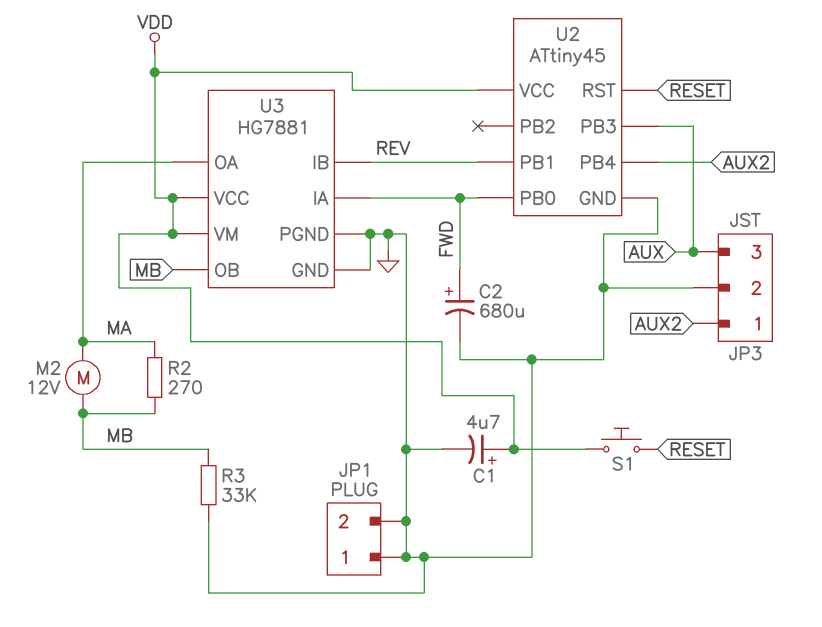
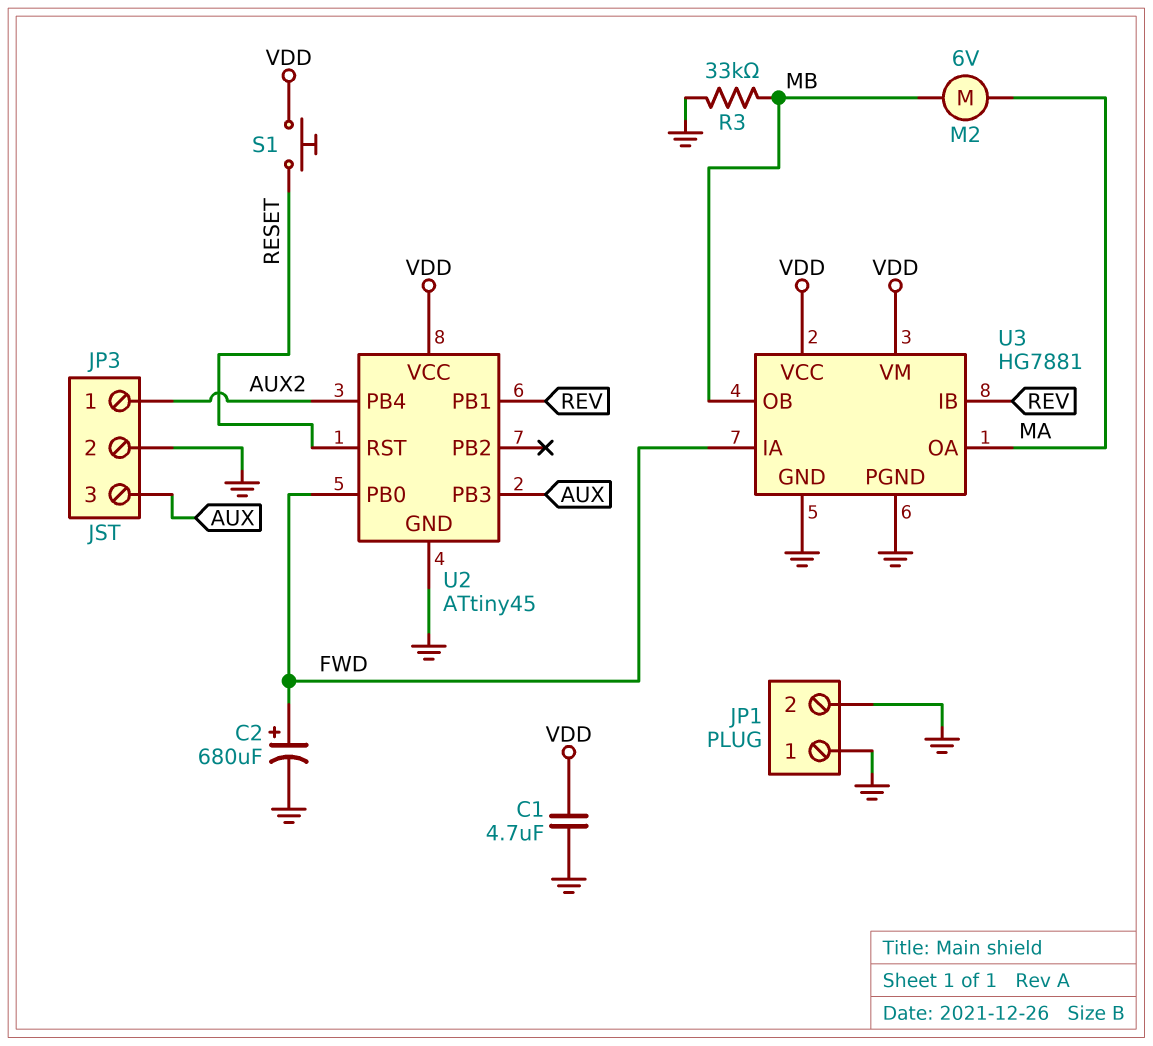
C1: 4.7uF (plus VDD, minus GND) -> 4.7uF (GND, VDD)
M2: motor 12V (MA, MB) -> motor 6V (MA, MB)
R2: 270 (MA, MB) -> none

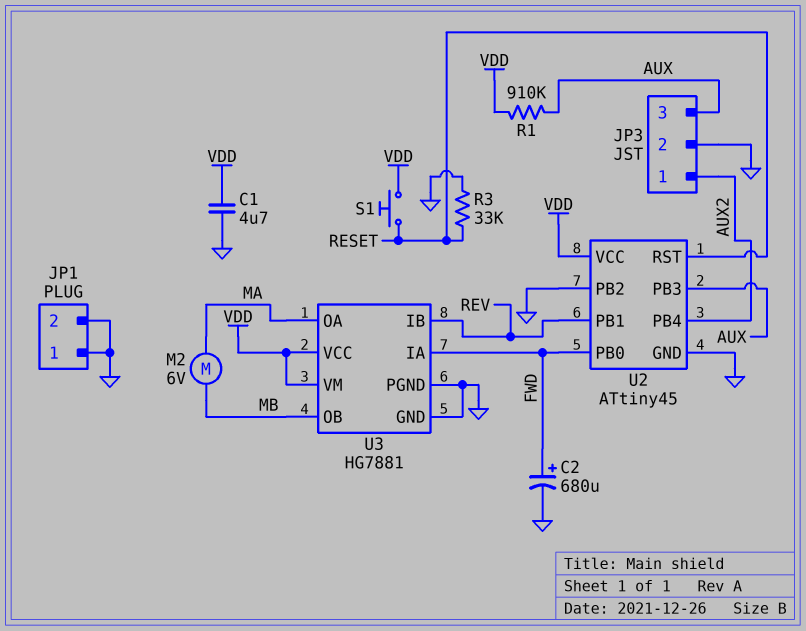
R1: none -> 910k (AUX, VDD)
R3: 33k (GND, MB) -> 33k (GND, RESET)
U2 pin PB2: none -> GND

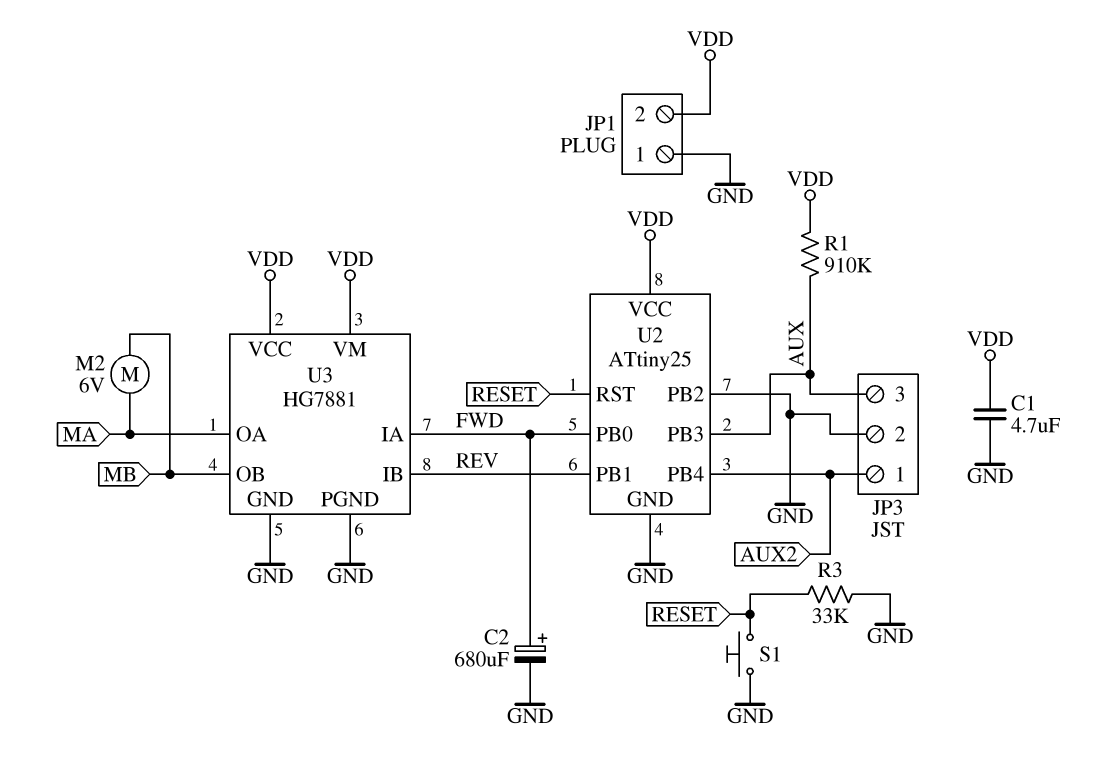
JP1 pin 2: GND -> VDD
S1: button (RESET, VDD) -> button (GND, RESET)
U2: ATtiny45 -> ATtiny25

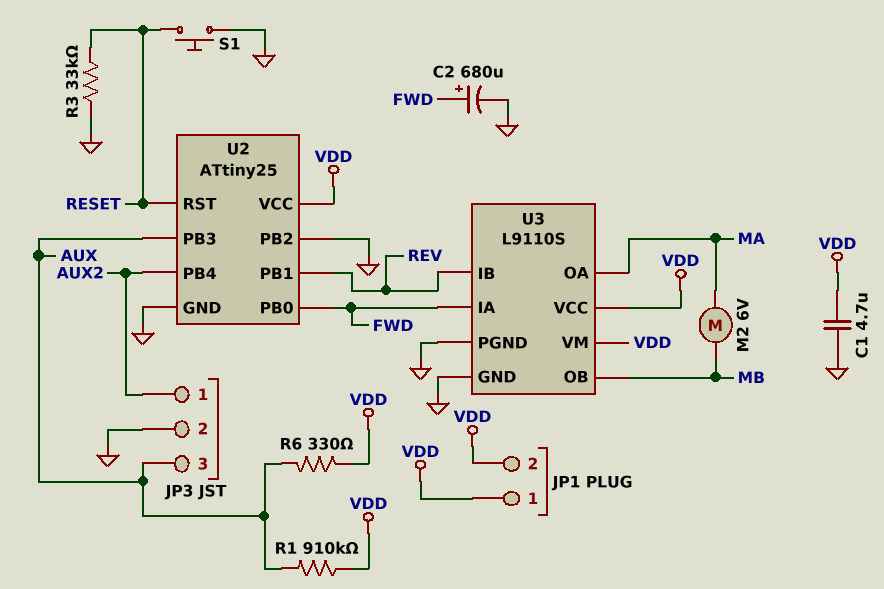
JP1 pin 1: GND -> VDD
R6: none -> 330 (AUX, VDD)
U3: HG7881 -> L9110S

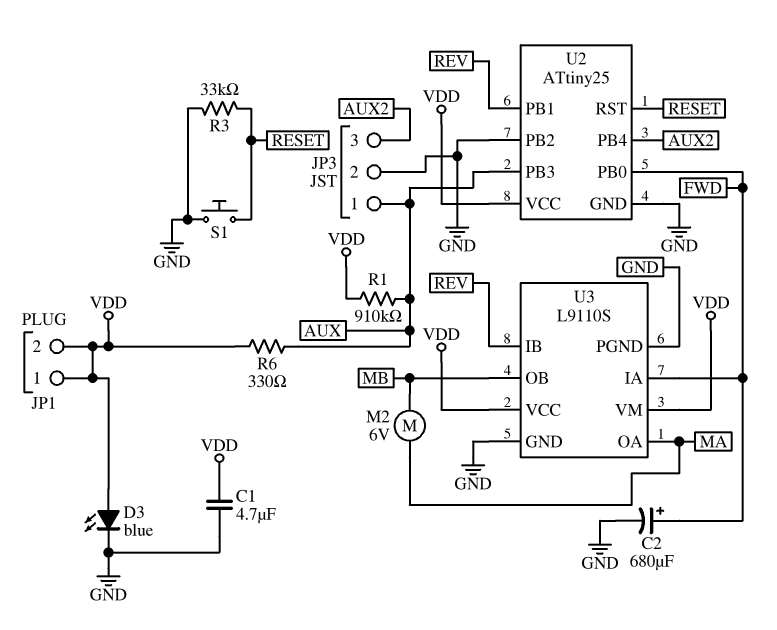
D3: none -> LED blue (A VDD, K GND)
JP3 pin 1: AUX2 -> AUX
JP3 pin 3: AUX -> AUX2

